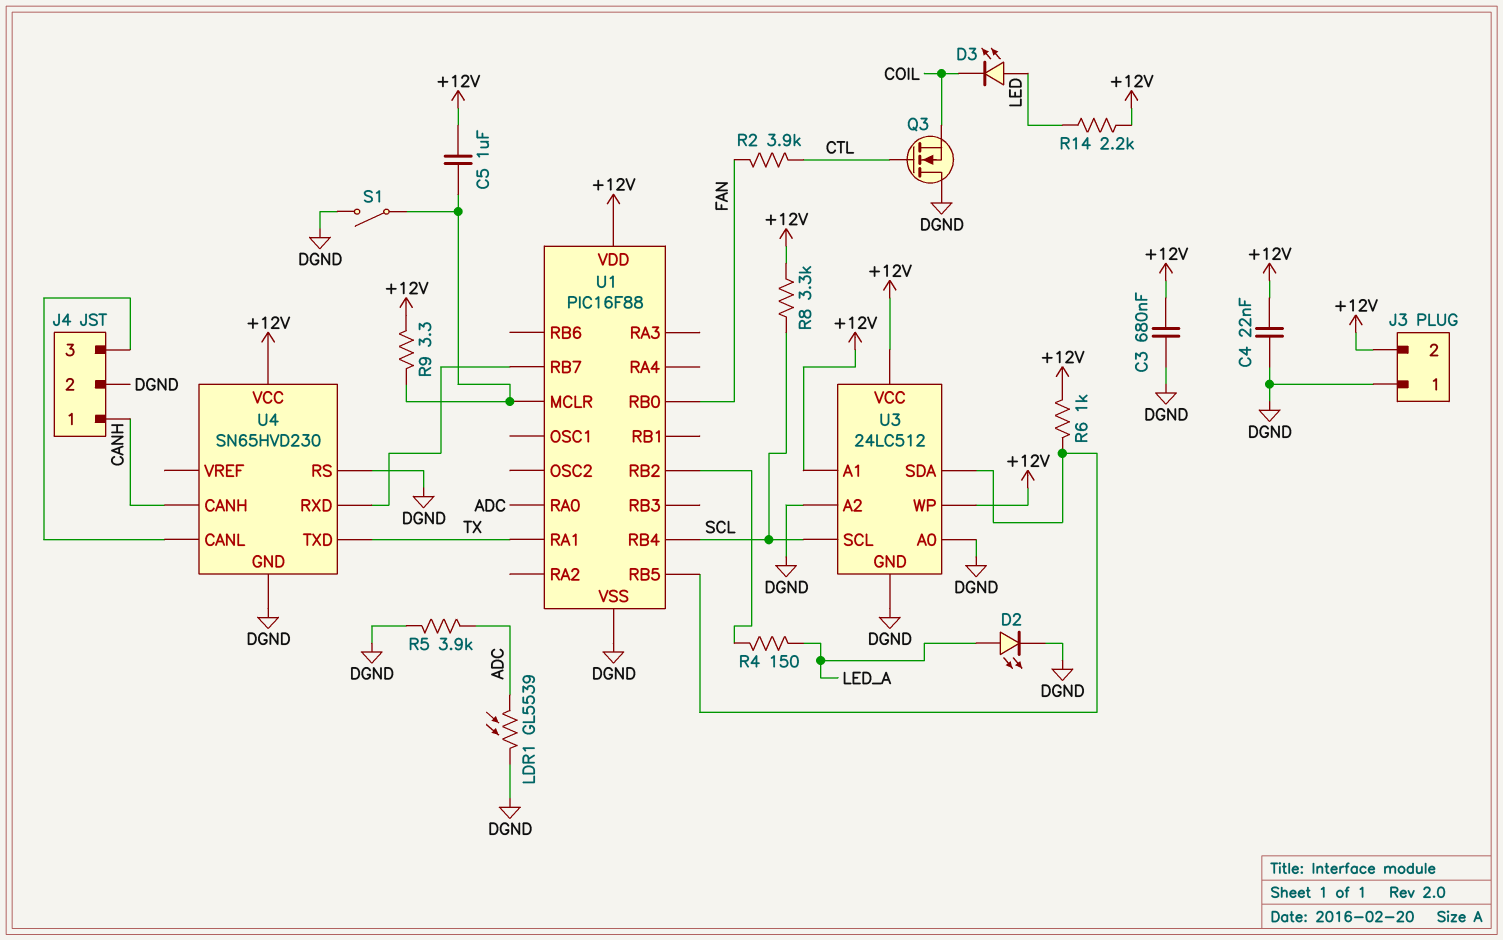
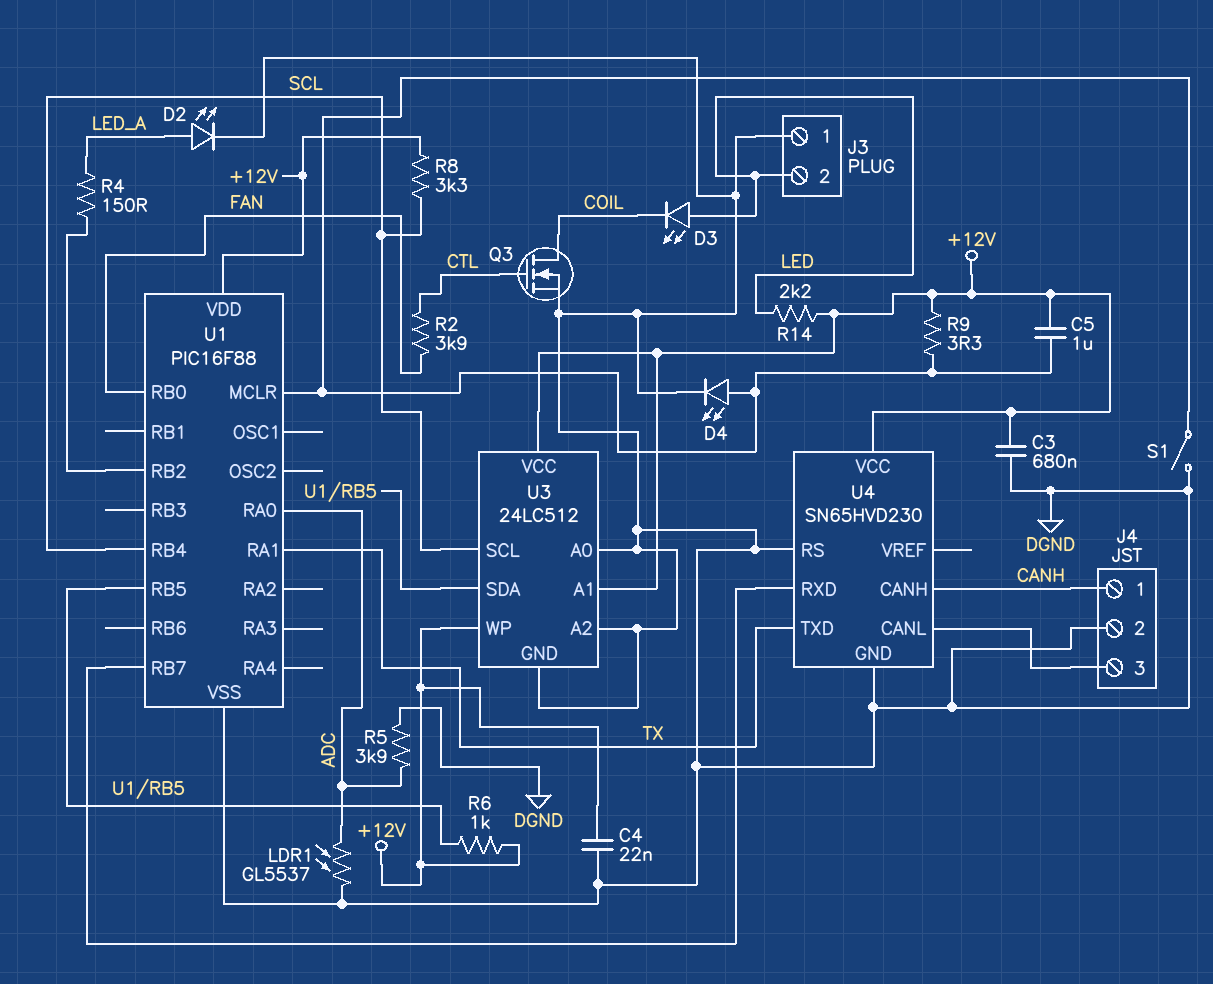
D4: none -> LED (A U1/MCLR, K DGND)
J3 pin 2: +12V -> LED
LDR1: GL5539 (ADC, DGND) -> GL5537 (ADC, DGND)
Q3: NMOS (G CTL, D DGND, S COIL) -> NMOS (G CTL, D COIL, S DGND)

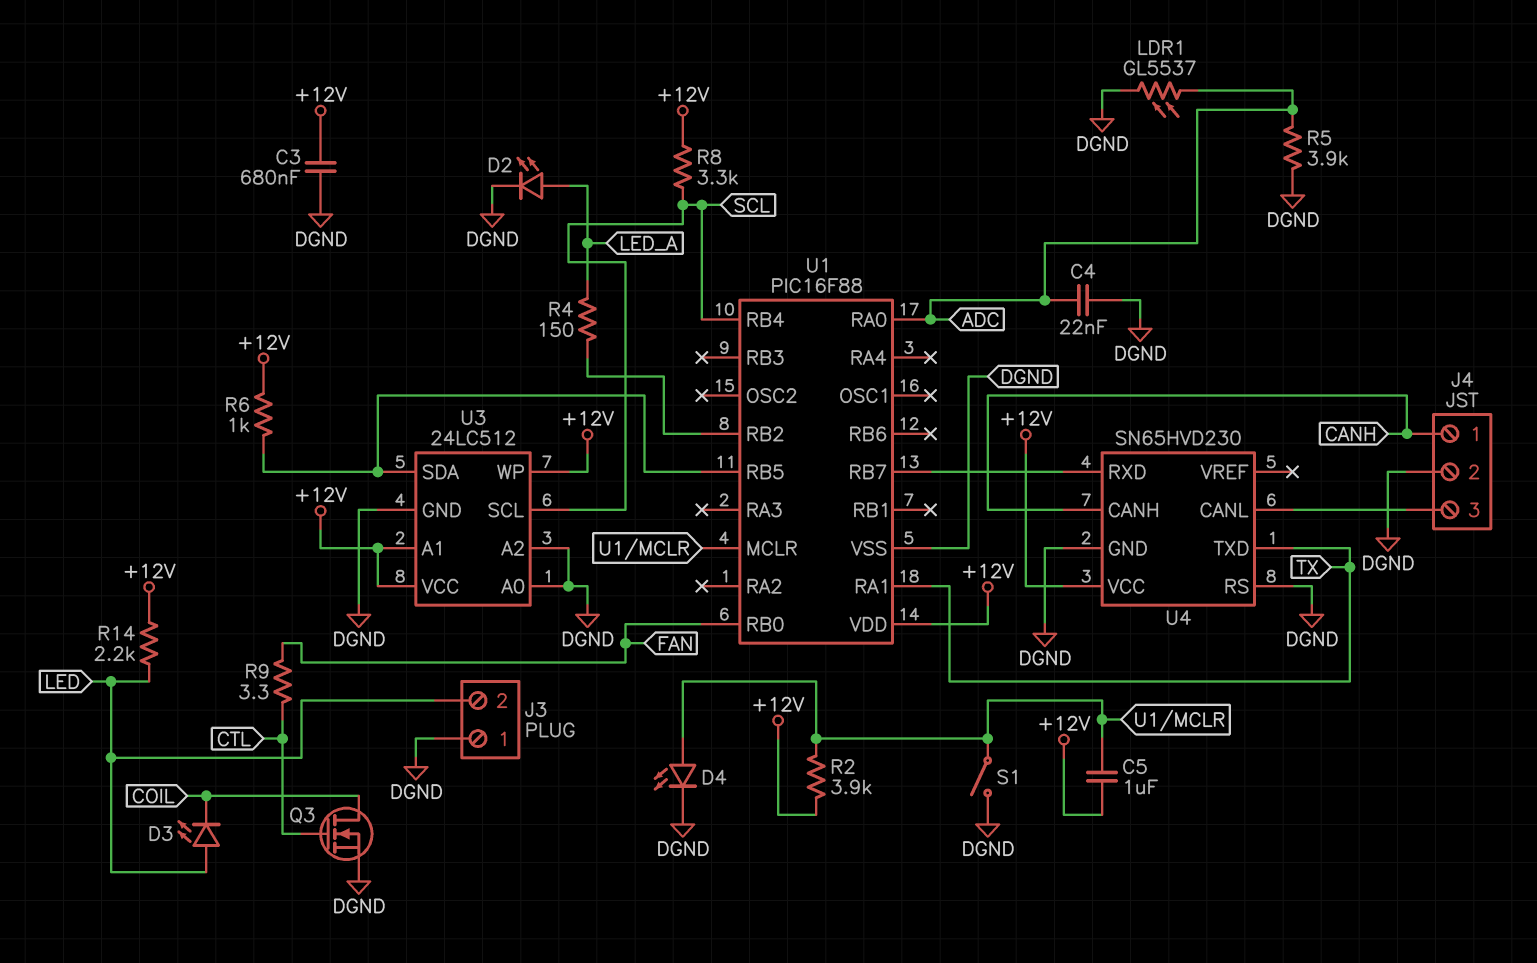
C4: 22nF (+12V, DGND) -> 22nF (ADC, DGND)
R2: 3.9k (CTL, FAN) -> 3.9k (+12V, U1/MCLR)
R9: 3.3 (+12V, U1/MCLR) -> 3.3 (CTL, FAN)

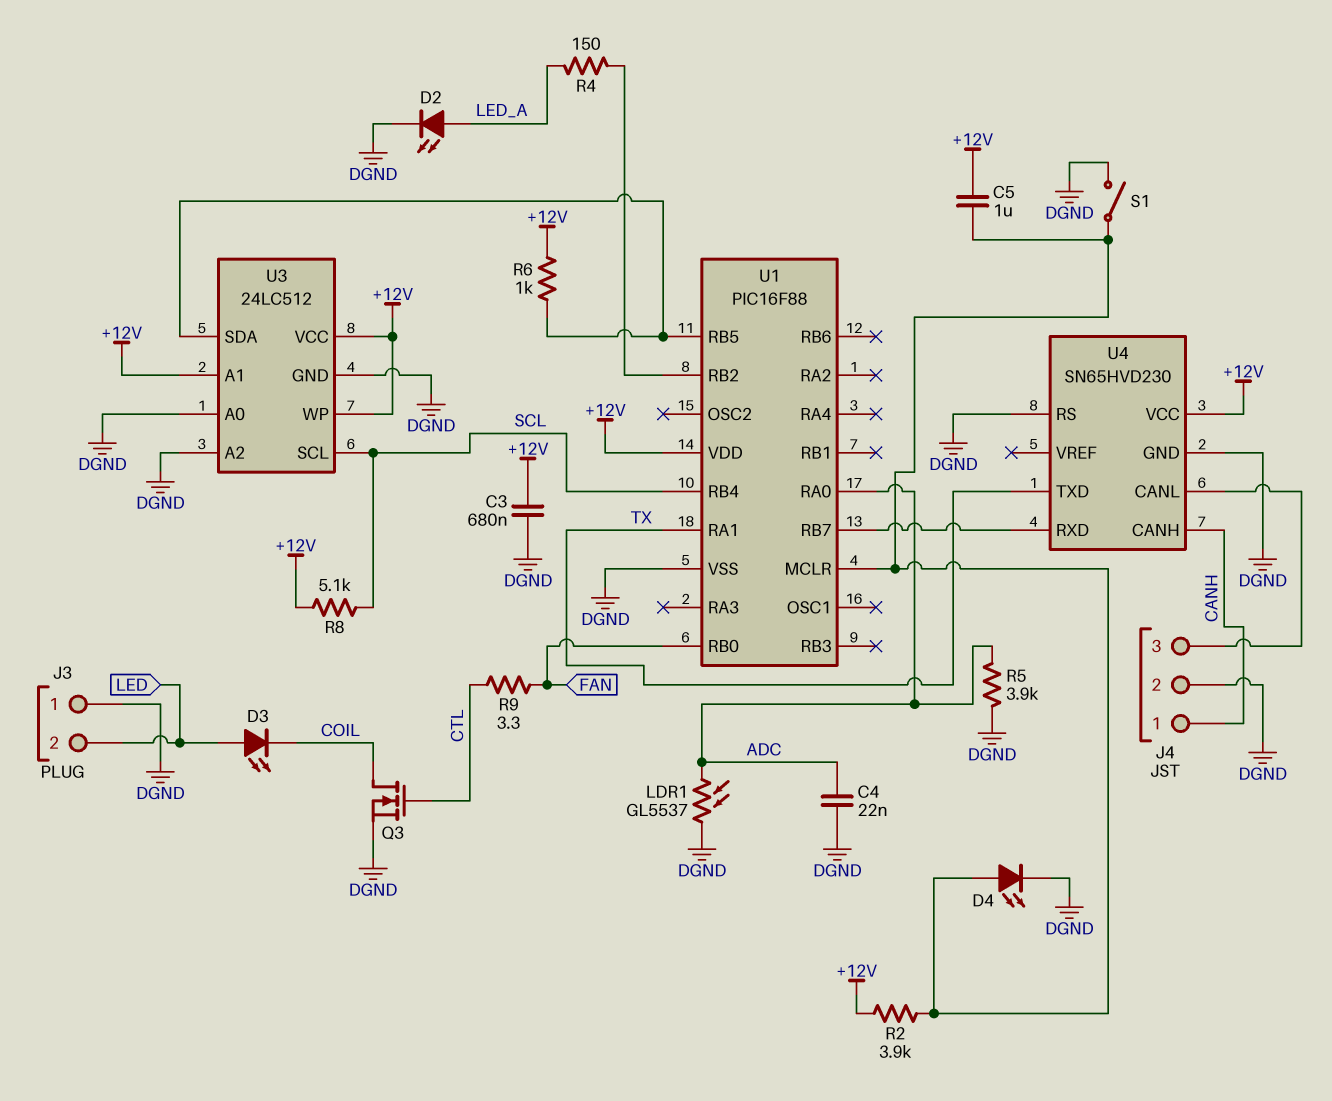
R8: 3.3k (+12V, SCL) -> 5.1k (+12V, SCL)
R14: 2.2k (+12V, LED) -> none

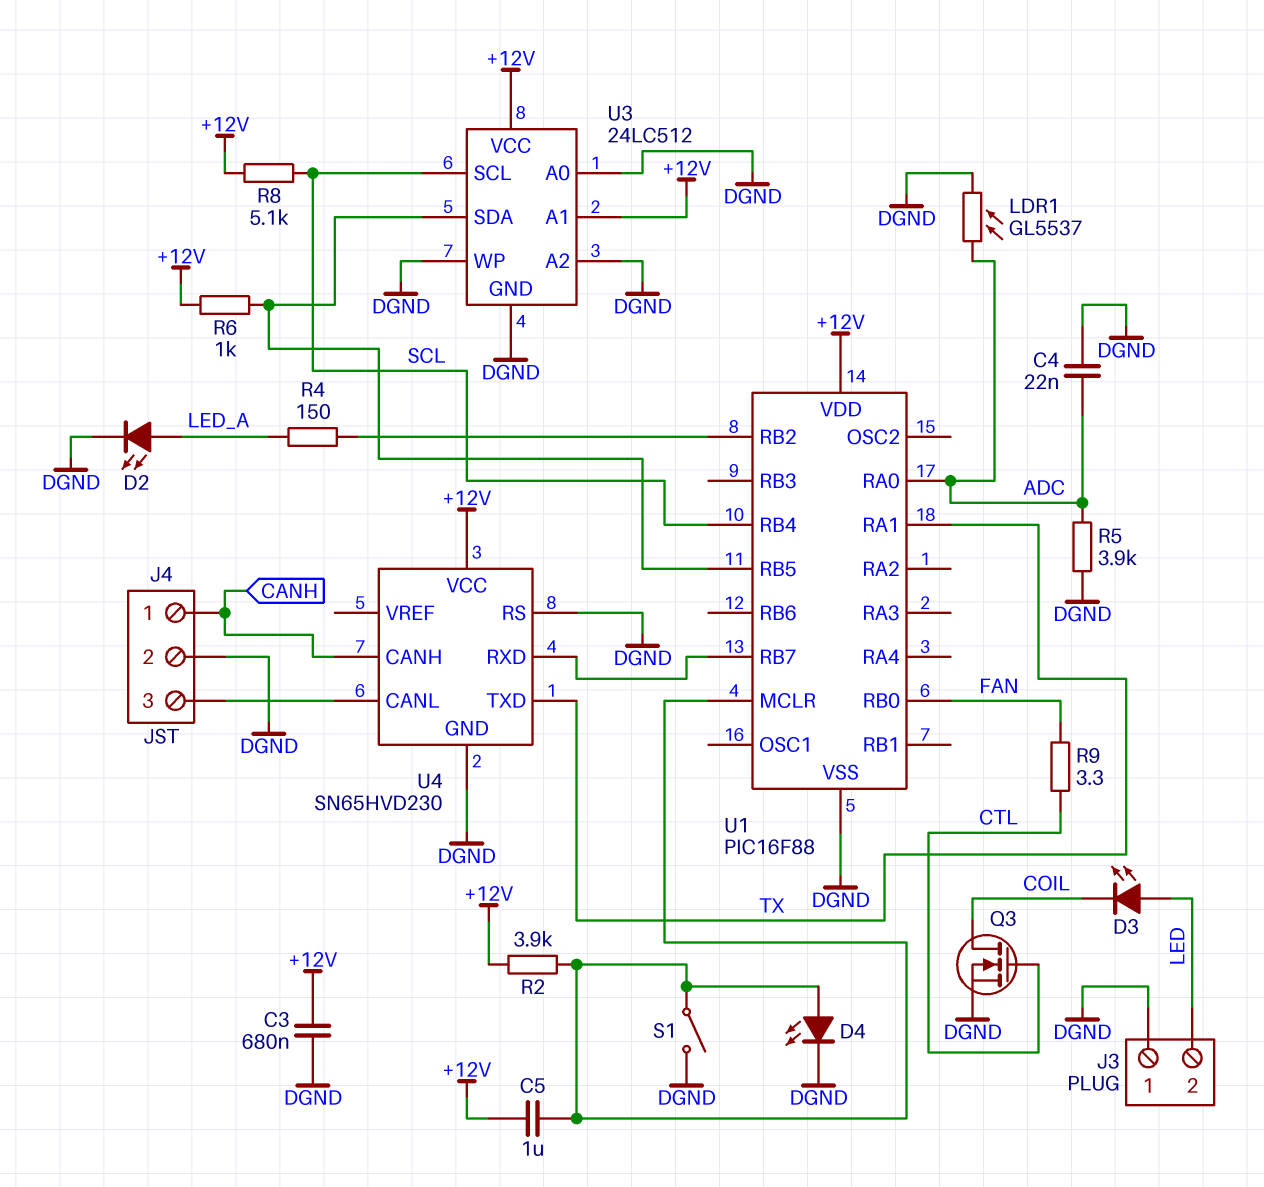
U3 pin WP: +12V -> DGND

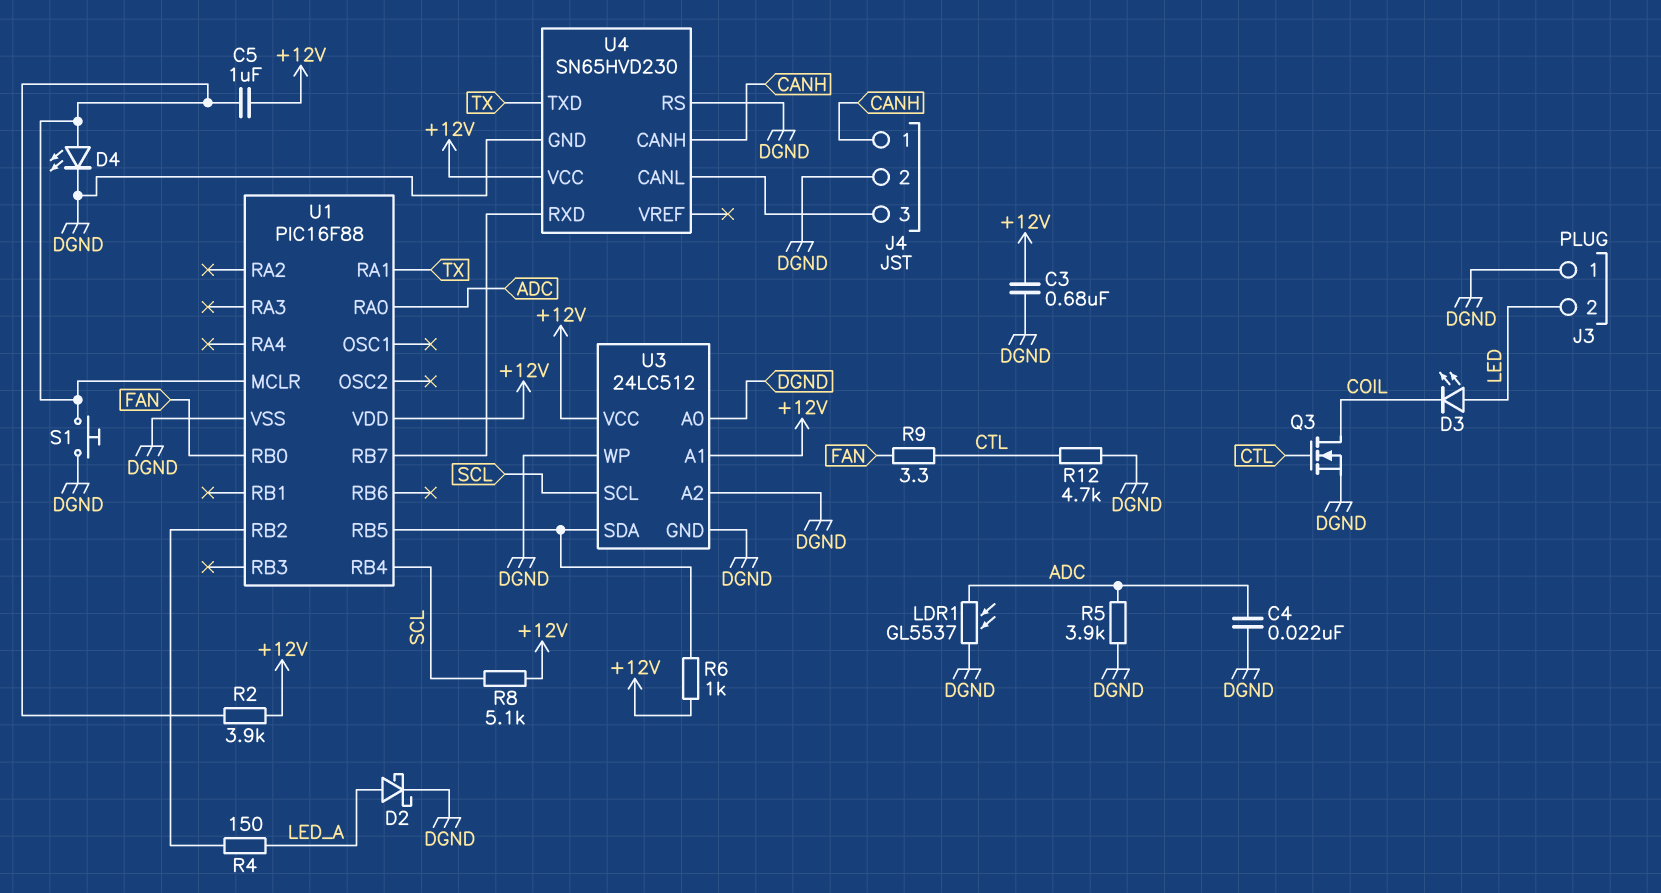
D2: LED (A LED_A, K DGND) -> schottky (A LED_A, K DGND)
R12: none -> 4.7k (CTL, DGND)
S1: switch (DGND, U1/MCLR) -> button (DGND, U1/MCLR)

